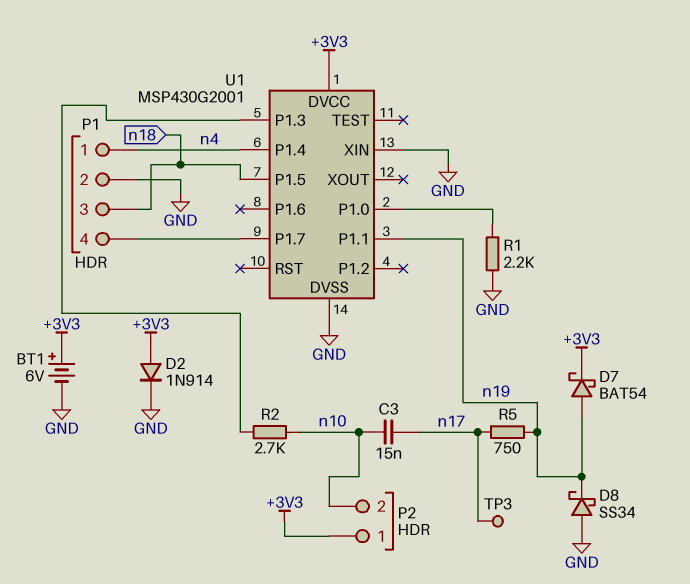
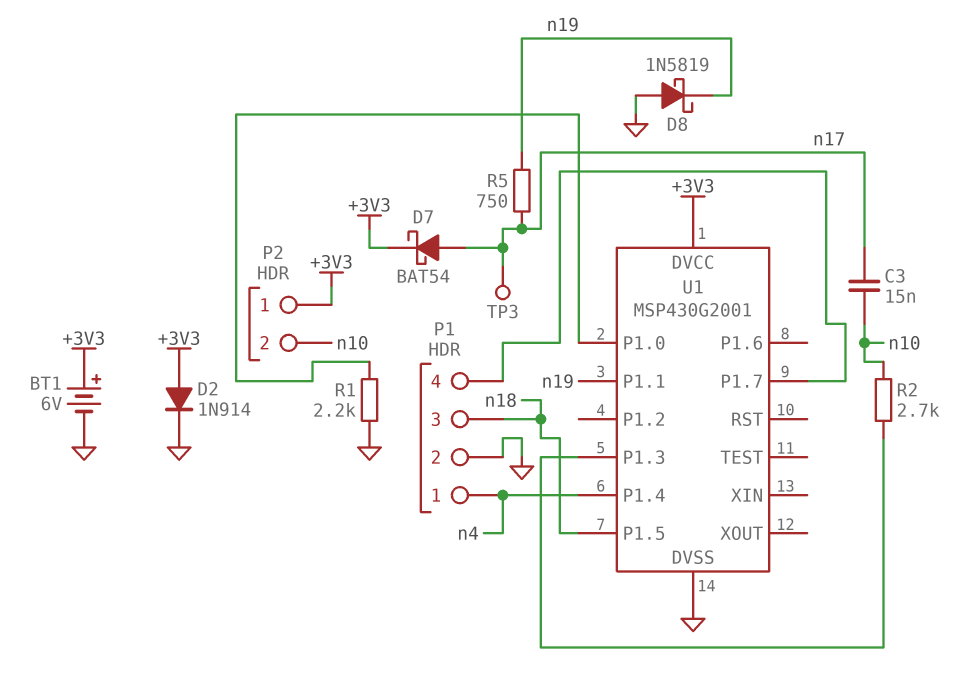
D7: schottky BAT54 (A n19, K +3V3) -> schottky BAT54 (A n17, K +3V3)
D8: schottky SS34 (A GND, K n19) -> schottky 1N5819 (A GND, K n19)
U1 pin XIN: GND -> none

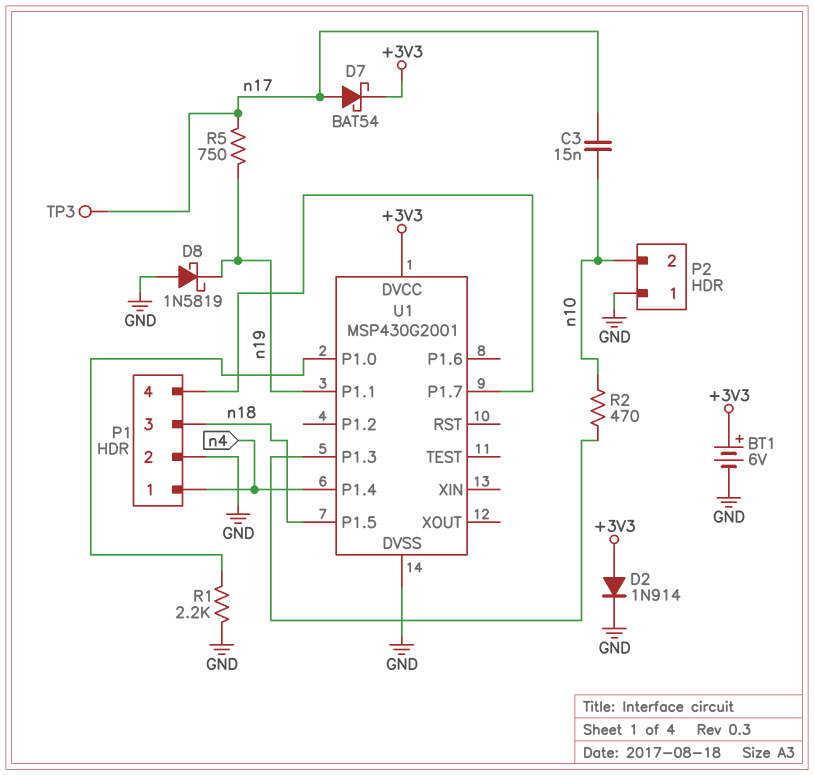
P2 pin 1: +3V3 -> GND
R2: 2.7k (U1/P1.3, n10) -> 470 (U1/P1.3, n10)

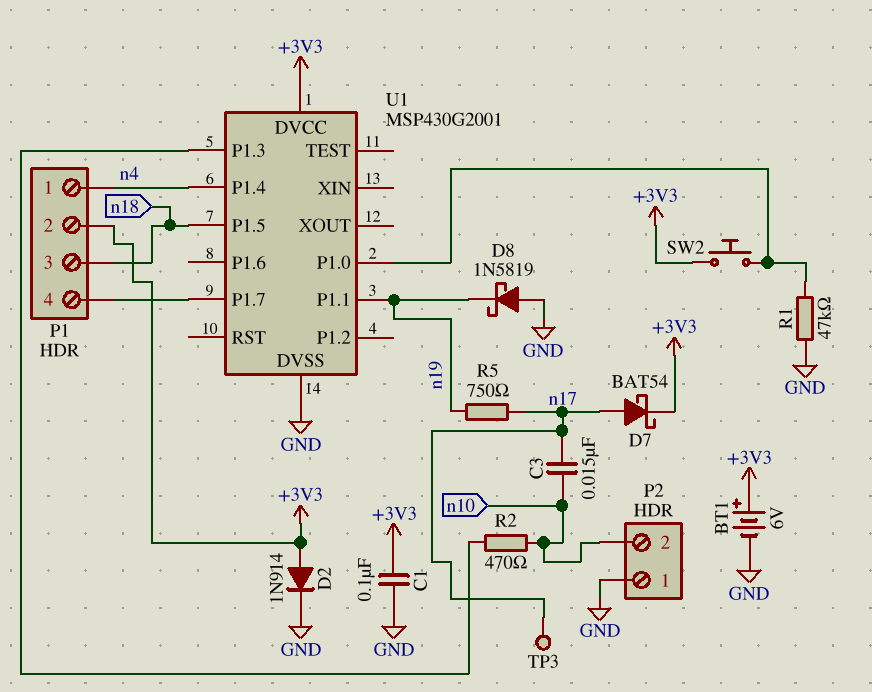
C1: none -> 100nF (+3V3, GND)
P1 pin 2: GND -> +3V3
R1: 2.2k (GND, U1/P1.0) -> 47k (GND, U1/P1.0)
SW2: none -> button (+3V3, U1/P1.0)

